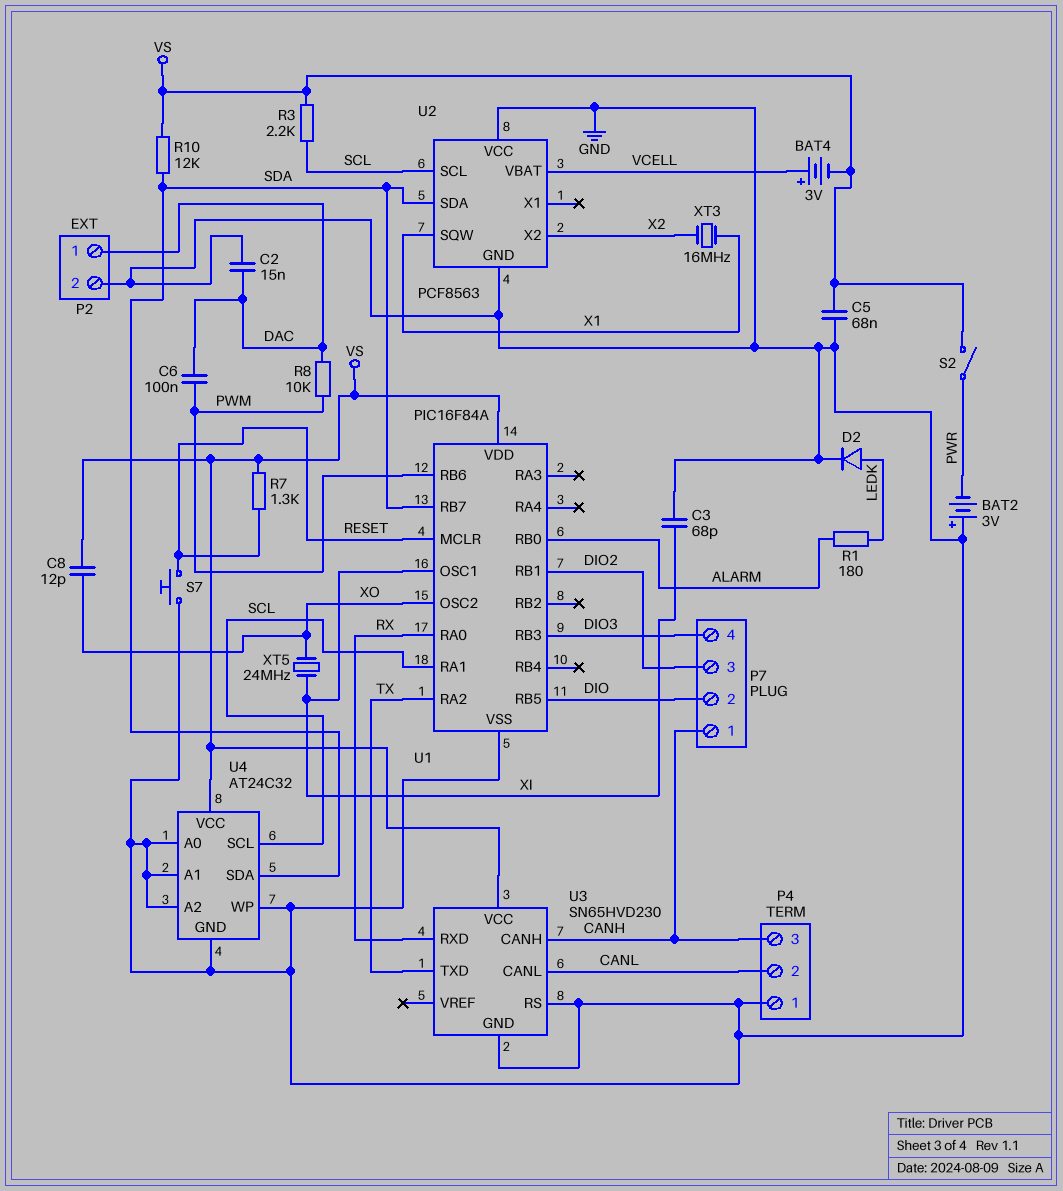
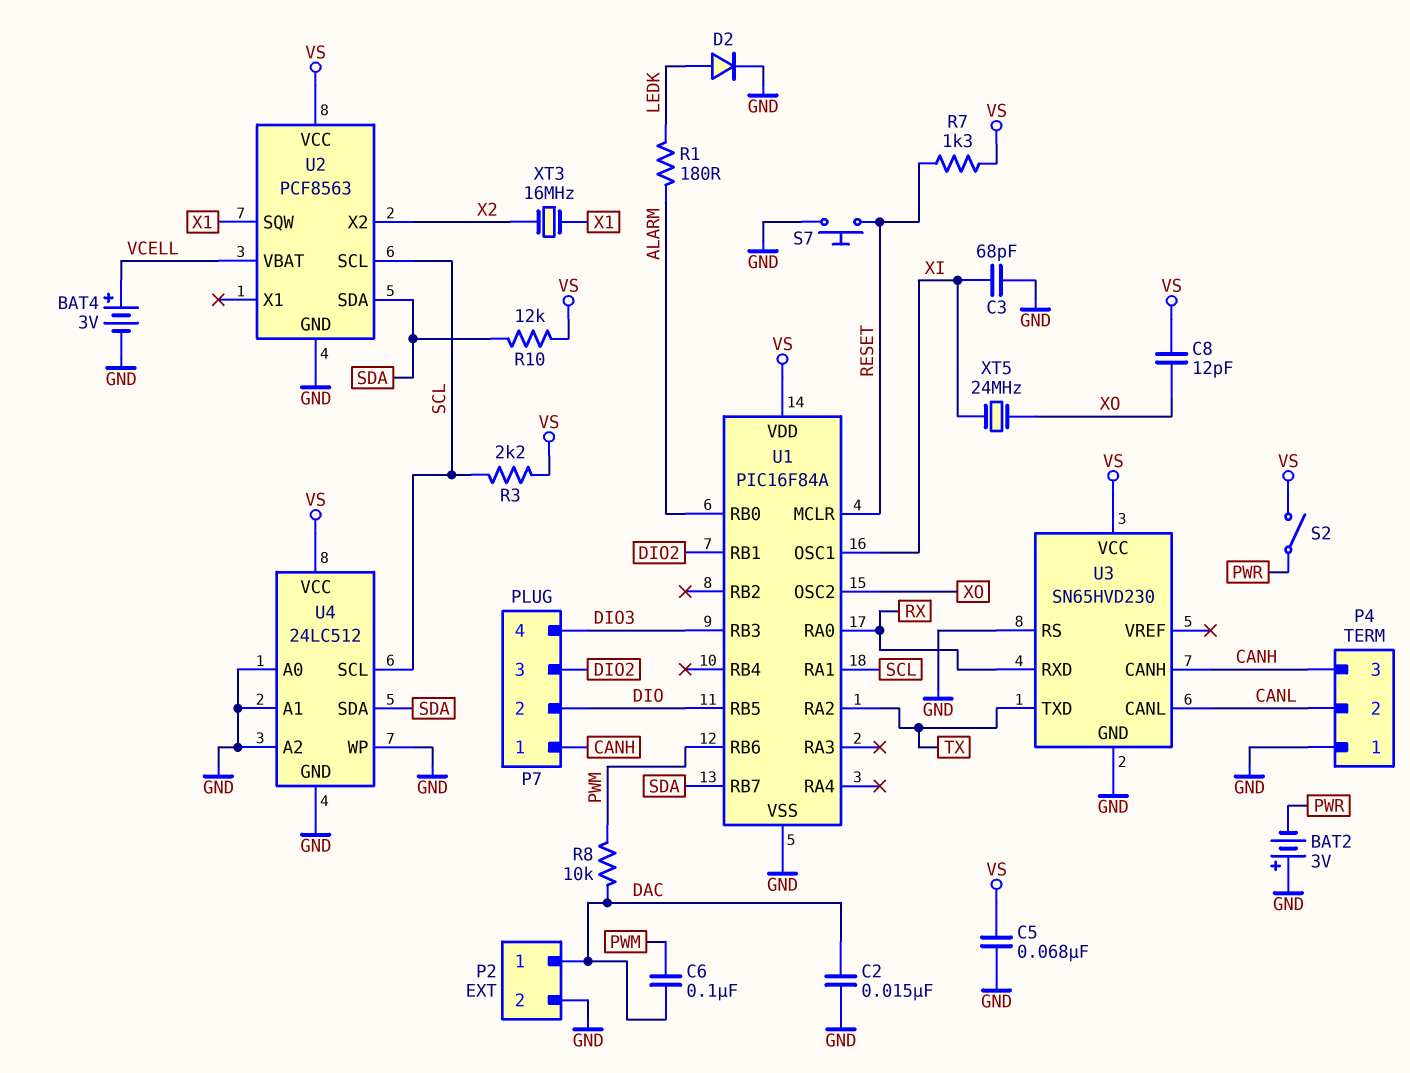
BAT4: 3V (plus VCELL, minus VS) -> 3V (plus VCELL, minus GND)
U2 pin VCC: GND -> VS
U4: AT24C32 -> 24LC512

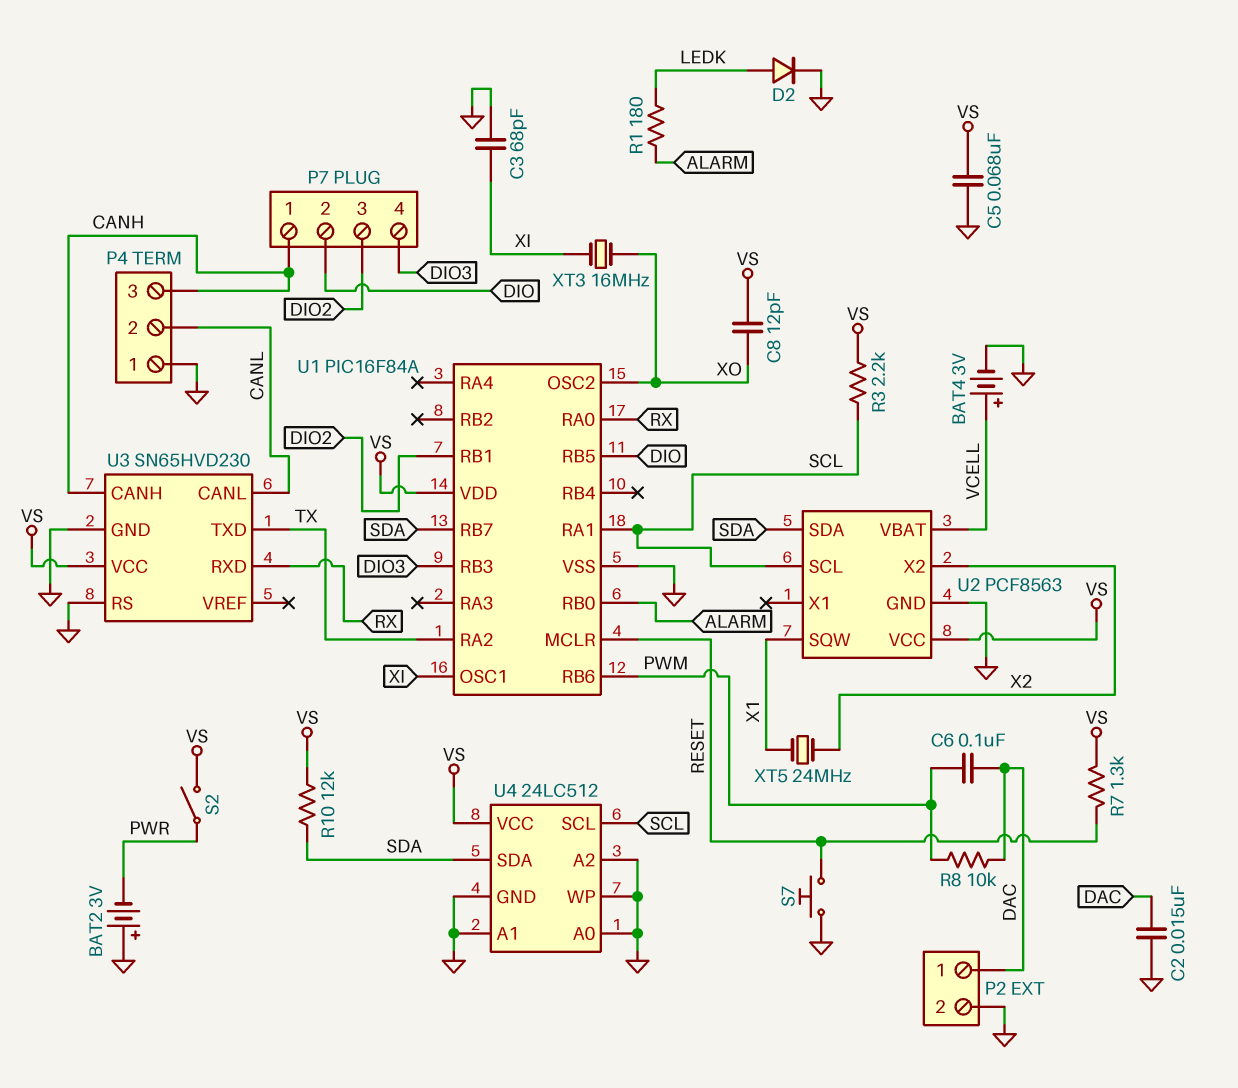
XT3: 16MHz (X1, X2) -> 16MHz (XI, XO)
XT5: 24MHz (XI, XO) -> 24MHz (X1, X2)

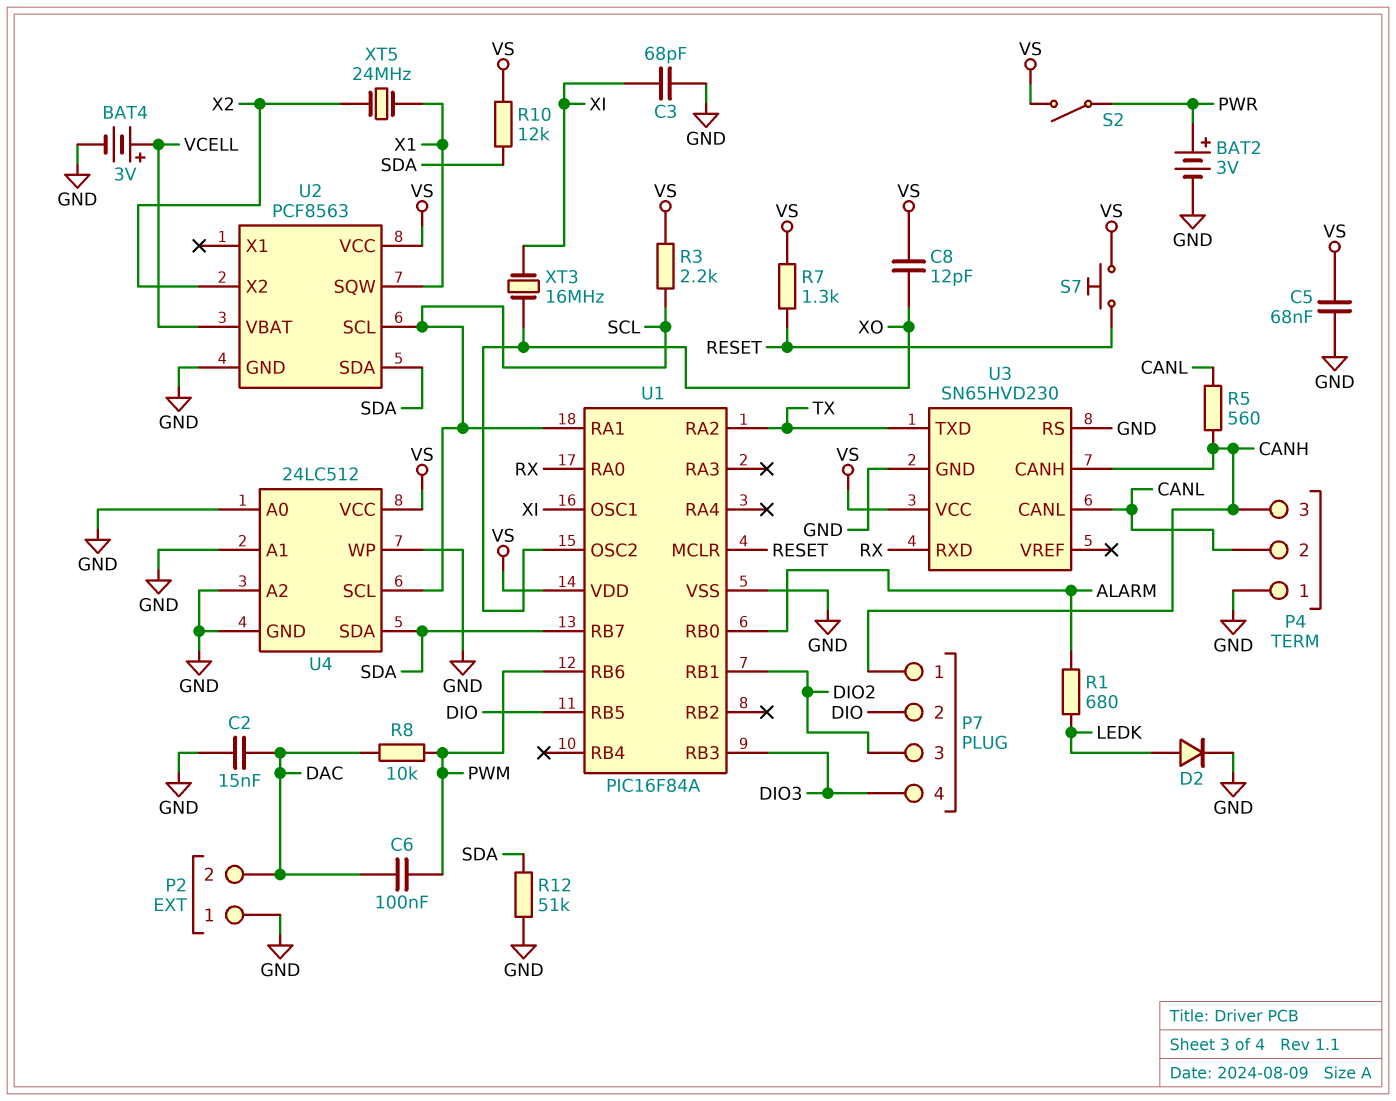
BAT2: 3V (plus GND, minus PWR) -> 3V (plus PWR, minus GND)
P2 pin 1: DAC -> GND
P2 pin 2: GND -> DAC
R1: 180 (ALARM, LEDK) -> 680 (ALARM, LEDK)
R5: none -> 560 (CANH, CANL)
R12: none -> 51k (GND, SDA)
S7: button (GND, RESET) -> button (RESET, VS)

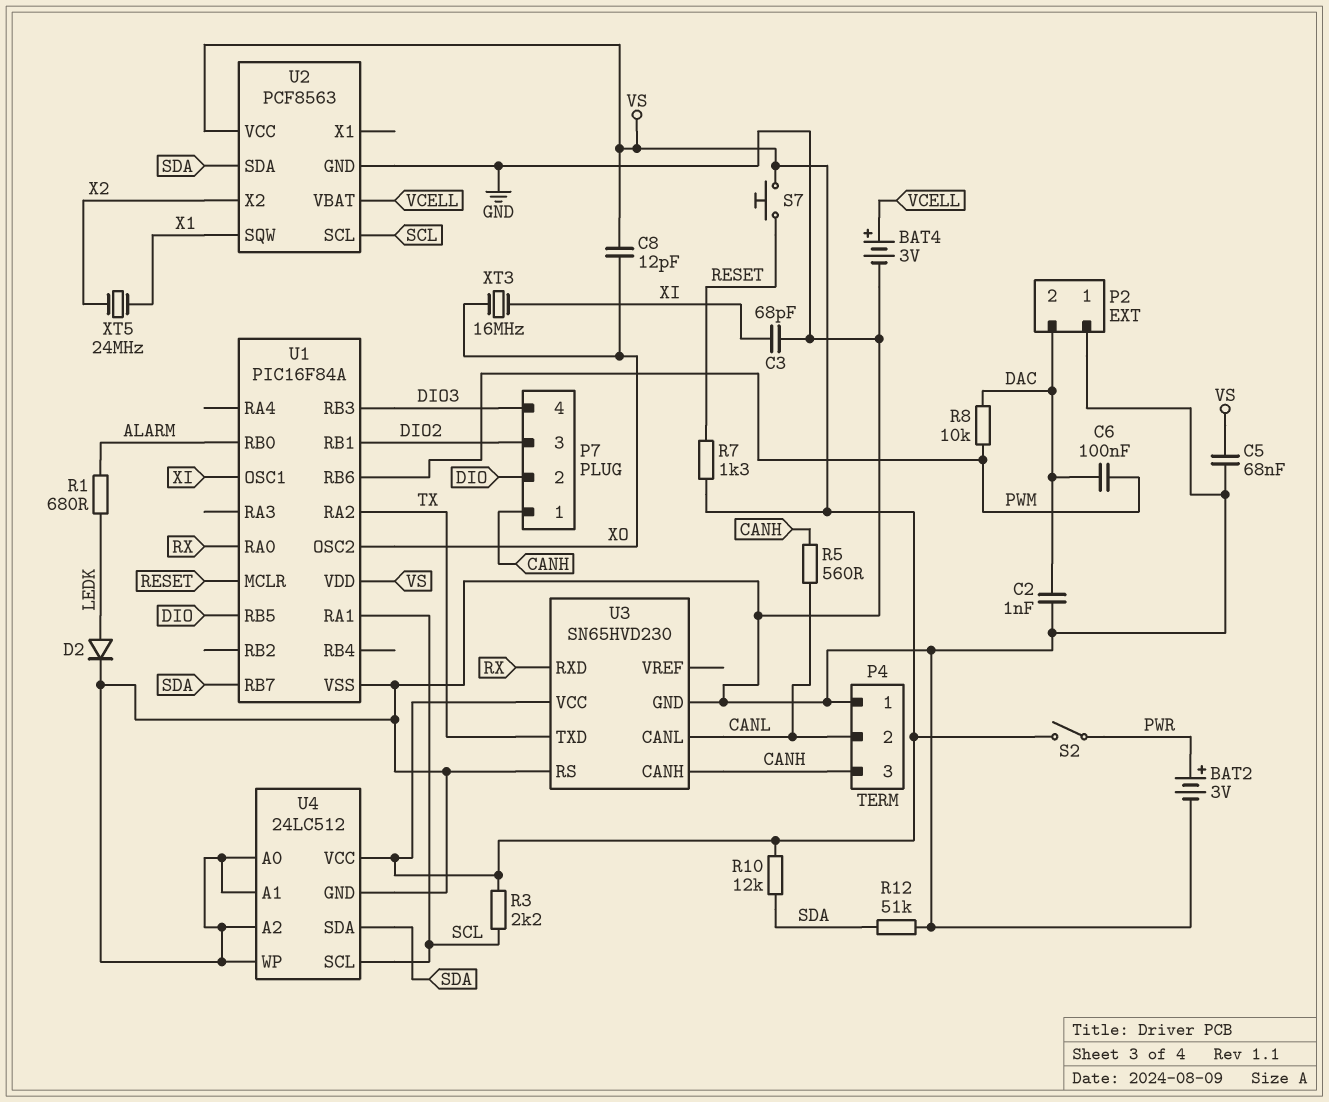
C2: 15nF (DAC, GND) -> 1nF (DAC, GND)

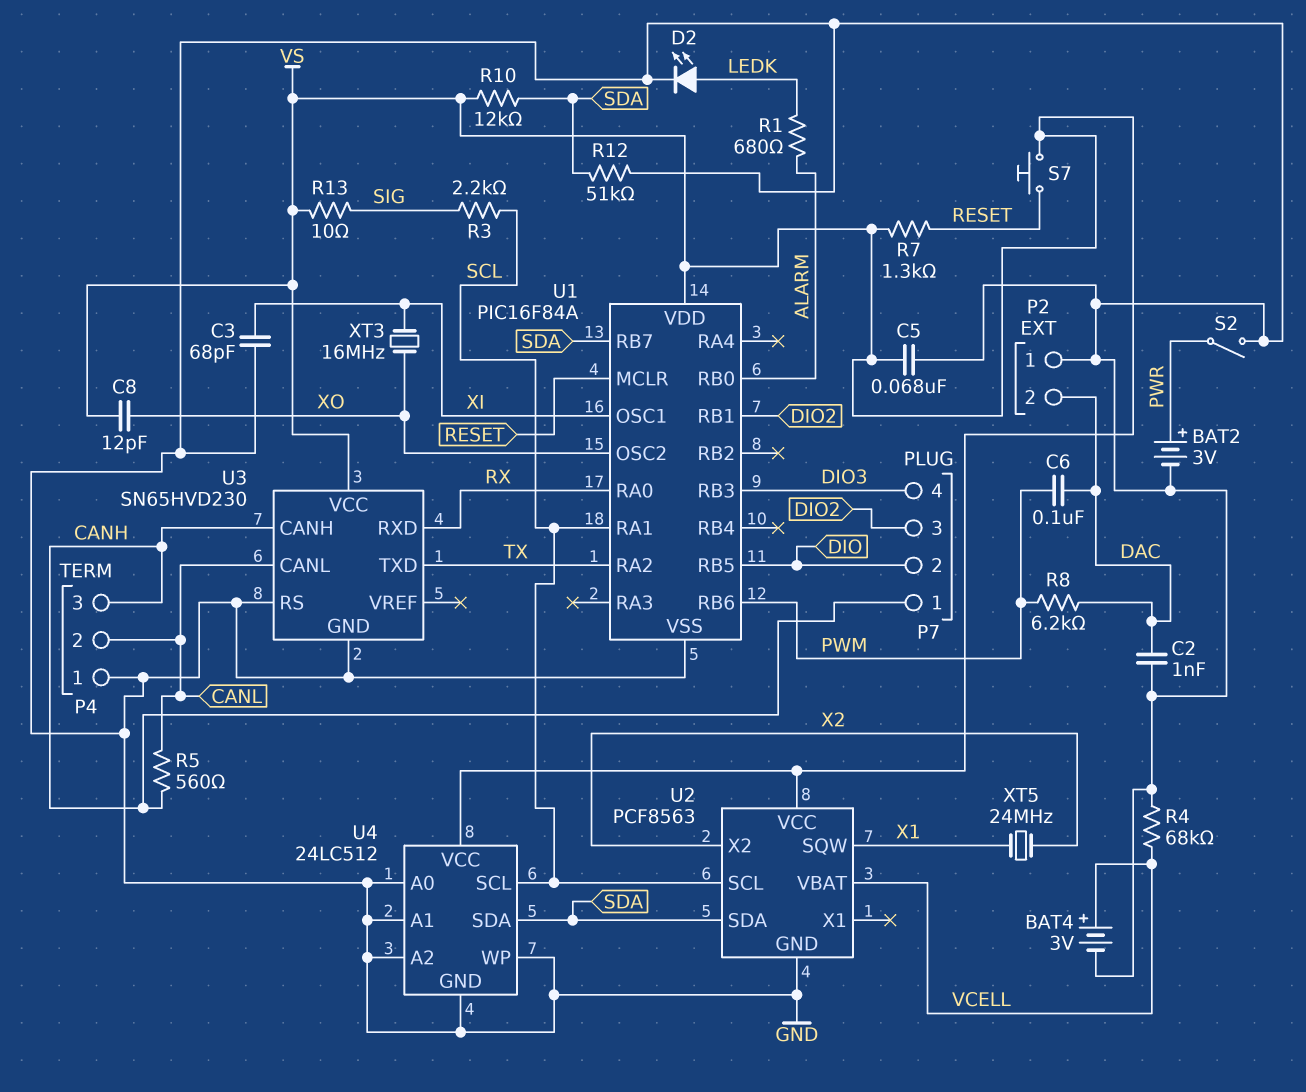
D2: diode (A LEDK, K GND) -> LED (A LEDK, K GND)
R3: 2.2k (SCL, VS) -> 2.2k (SCL, SIG)
R4: none -> 68k (GND, VCELL)
R8: 10k (DAC, PWM) -> 6.2k (DAC, PWM)
R13: none -> 10 (SIG, VS)
S2: switch (PWR, VS) -> switch (GND, PWR)

